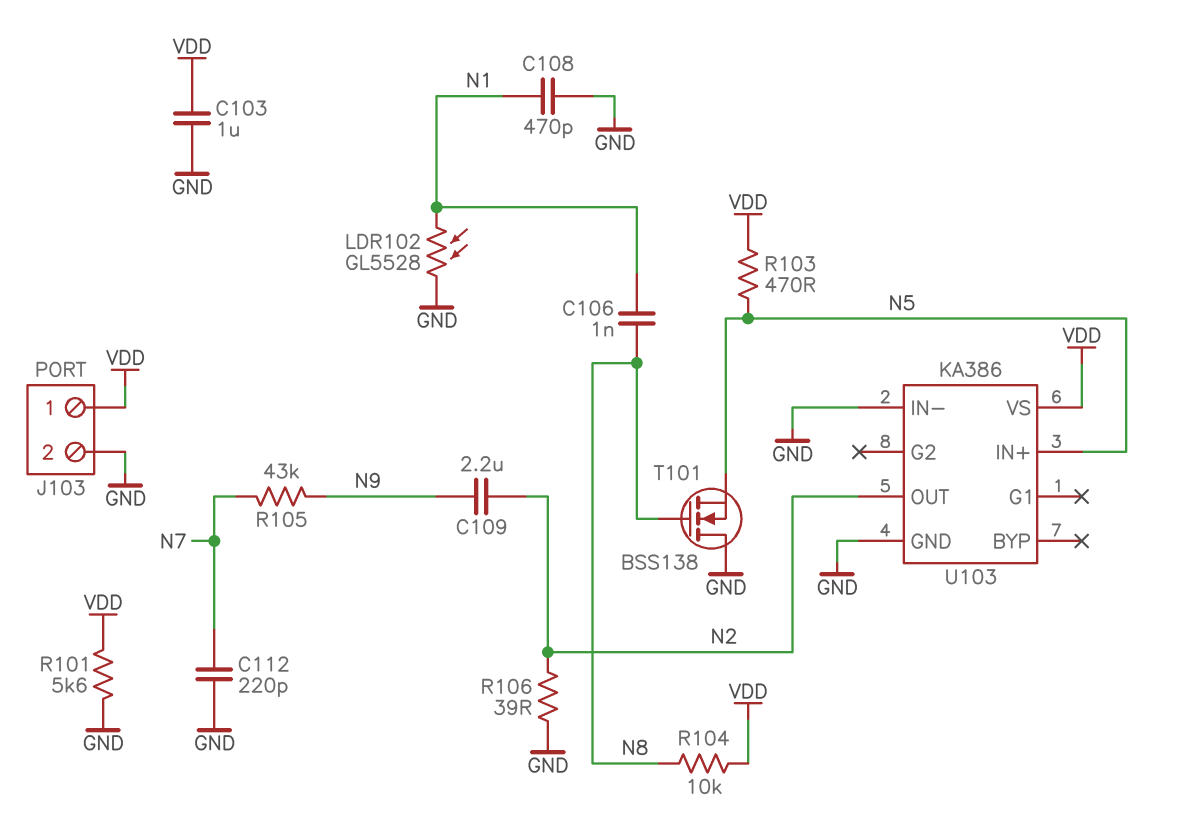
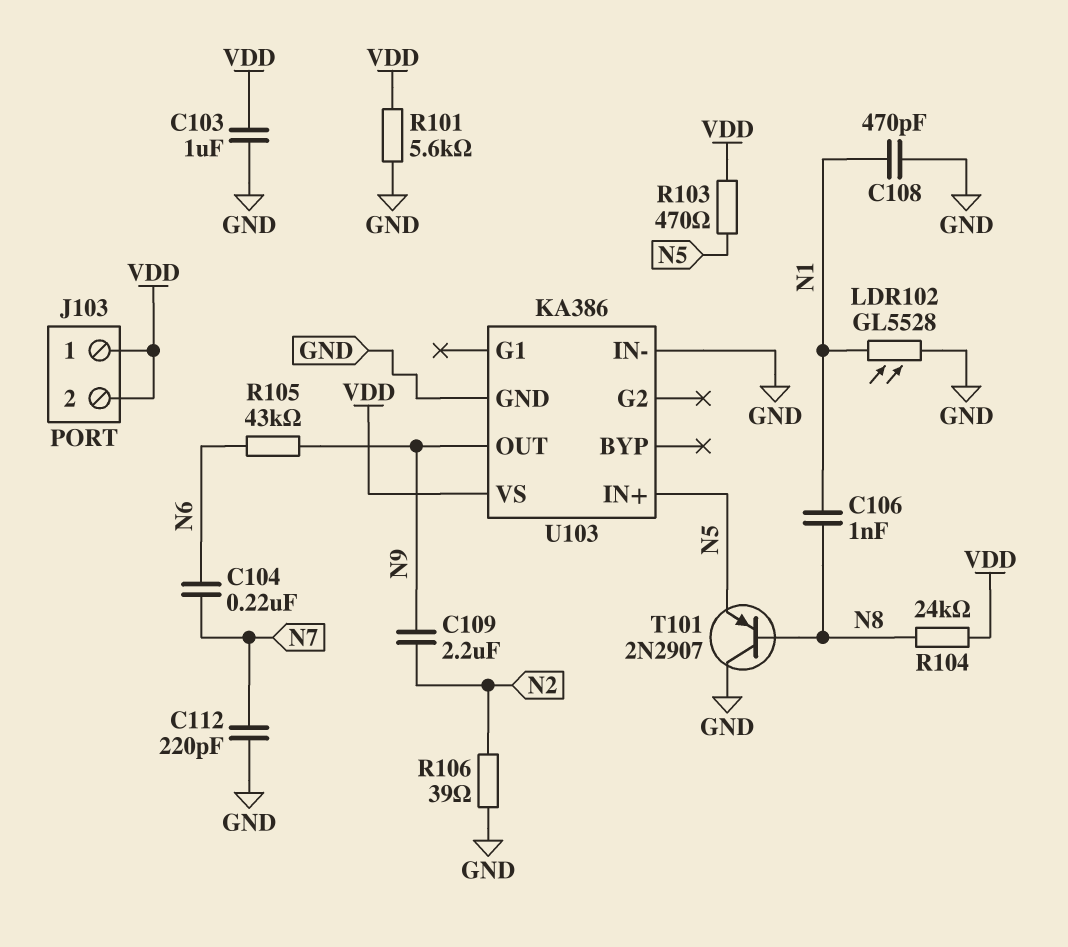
C104: none -> 220nF (N6, N7)
J103 pin 2: GND -> VDD
R104: 10k (N8, VDD) -> 24k (N8, VDD)
R105: 43k (N7, N9) -> 43k (N6, N9)
T101: NMOS BSS138 (G N8, D GND, S N5) -> PNP 2N2907 (B N8, C GND, E N5)
U103 pin OUT: N2 -> N9

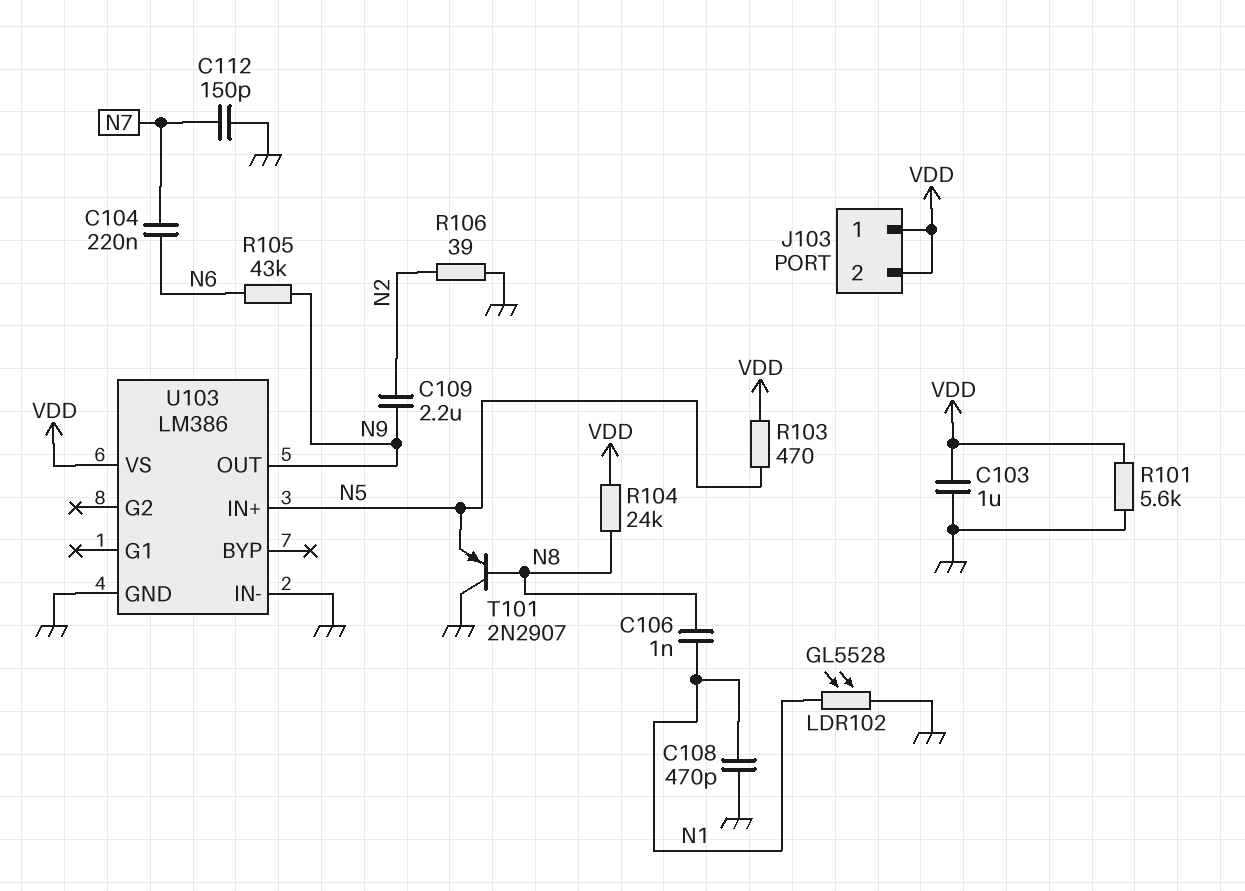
C112: 220pF (GND, N7) -> 150pF (GND, N7)
U103: KA386 -> LM386

